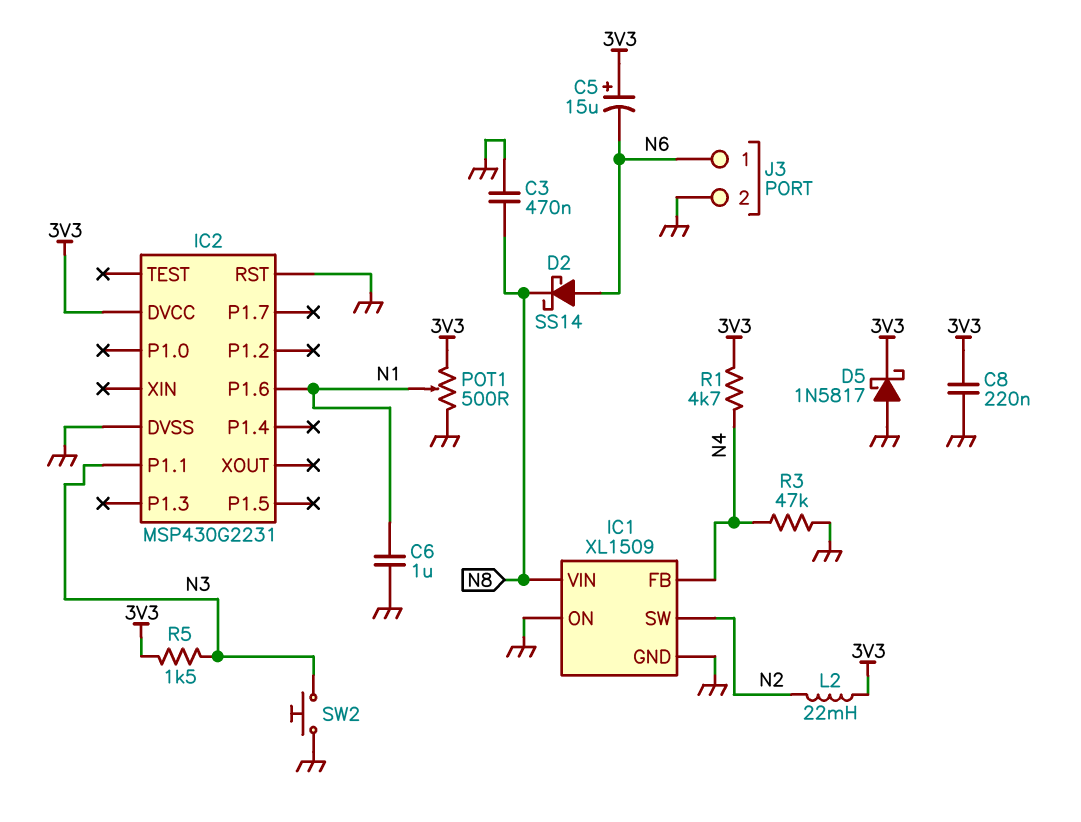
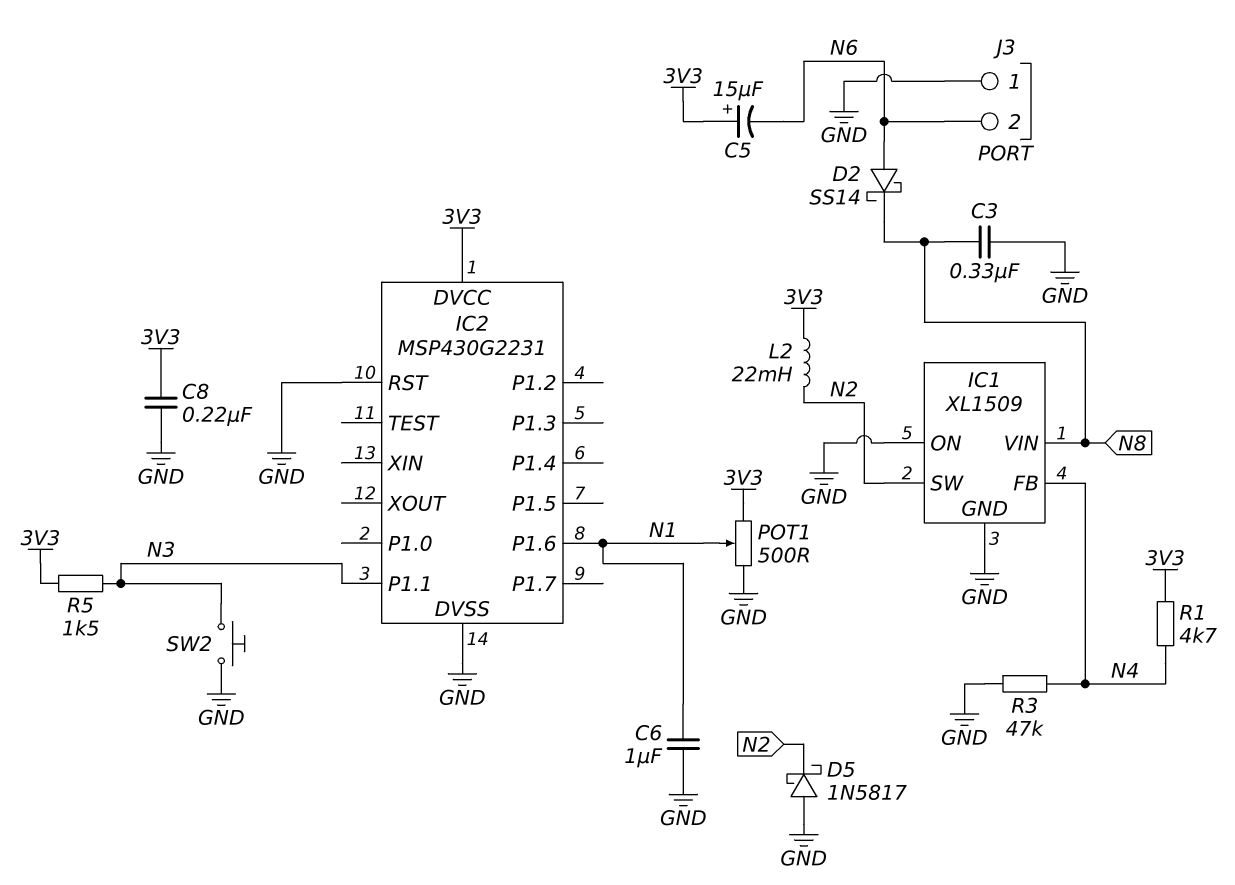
C3: 470nF (GND, N8) -> 330nF (GND, N8)
D5: schottky 1N5817 (A GND, K 3V3) -> schottky 1N5817 (A GND, K N2)
J3 pin 1: N6 -> GND
J3 pin 2: GND -> N6

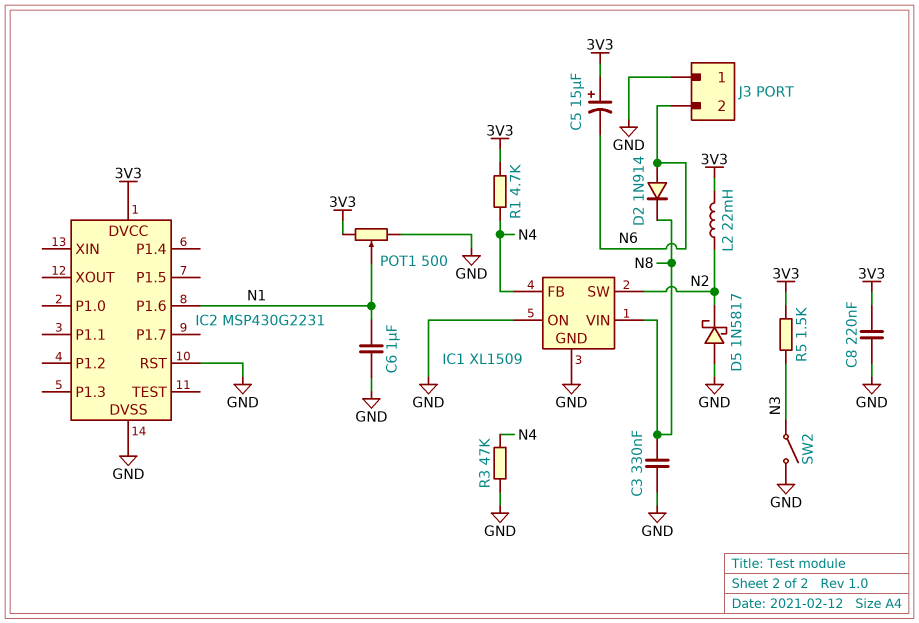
D2: schottky SS14 (A N6, K N8) -> diode 1N914 (A N6, K N8)
IC2 pin P1.1: N3 -> none
SW2: button (GND, N3) -> switch (GND, N3)

